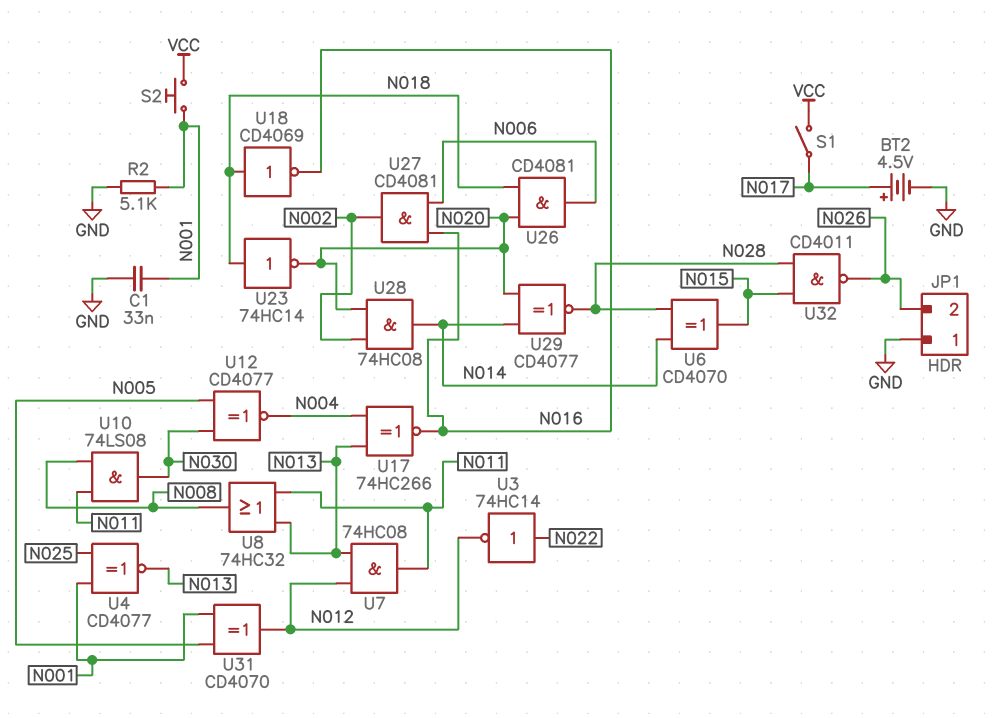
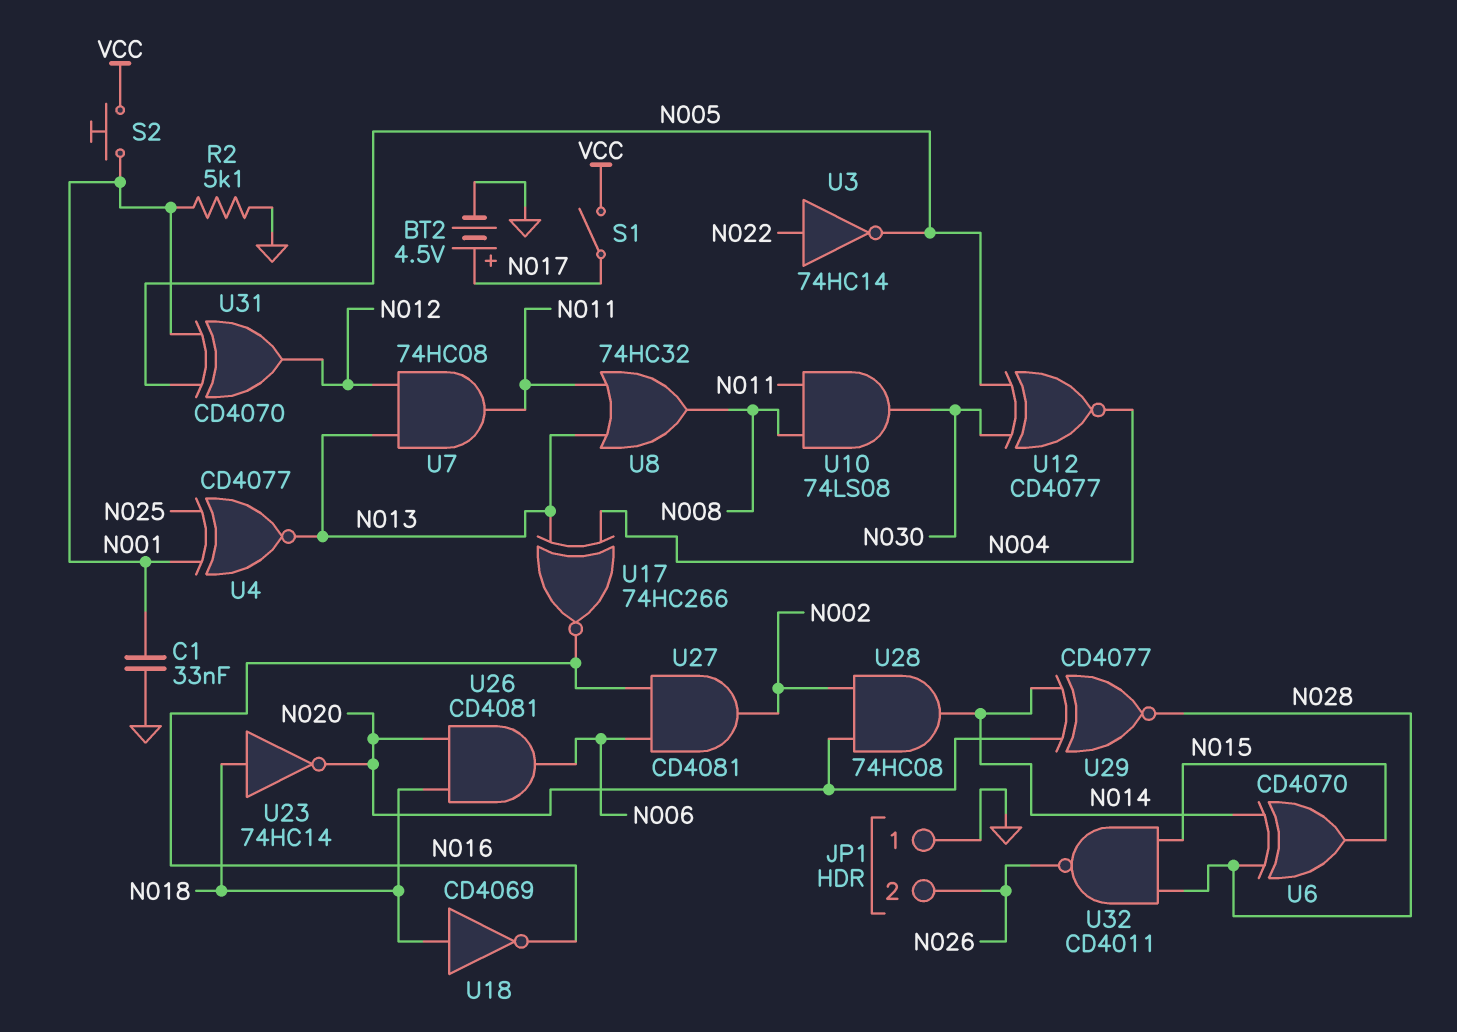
U3: NOT 74HC14 (in N022, out N012) -> NOT 74HC14 (in N022, out N005)

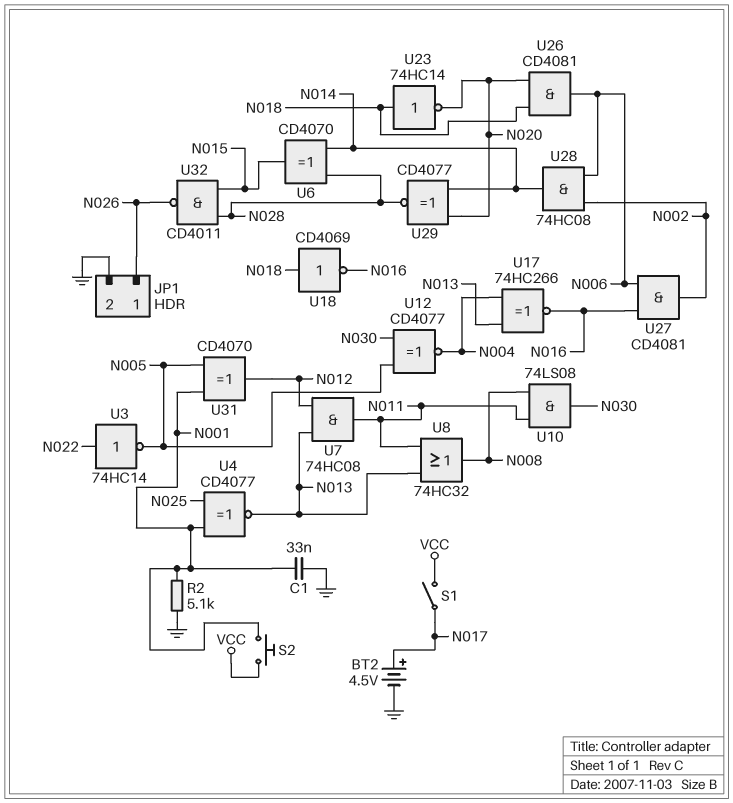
JP1 pin 1: GND -> N026
JP1 pin 2: N026 -> GND
U28: AND 74HC08 (in N002, in N020, out N014) -> AND 74HC08 (in N002, in N006, out N014)

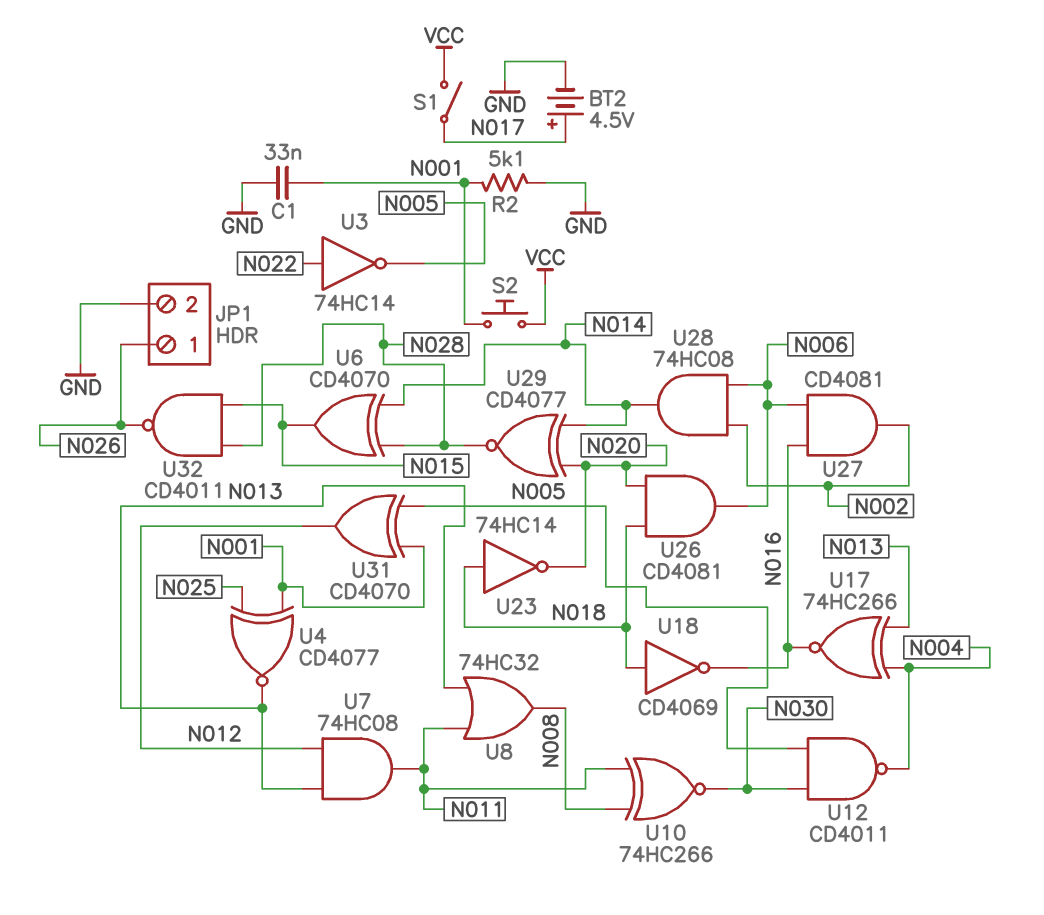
U10: AND 74LS08 (in N008, in N011, out N030) -> XNOR 74HC266 (in N008, in N011, out N030)
U12: XNOR CD4077 (in N005, in N030, out N004) -> NAND CD4011 (in N005, in N030, out N004)

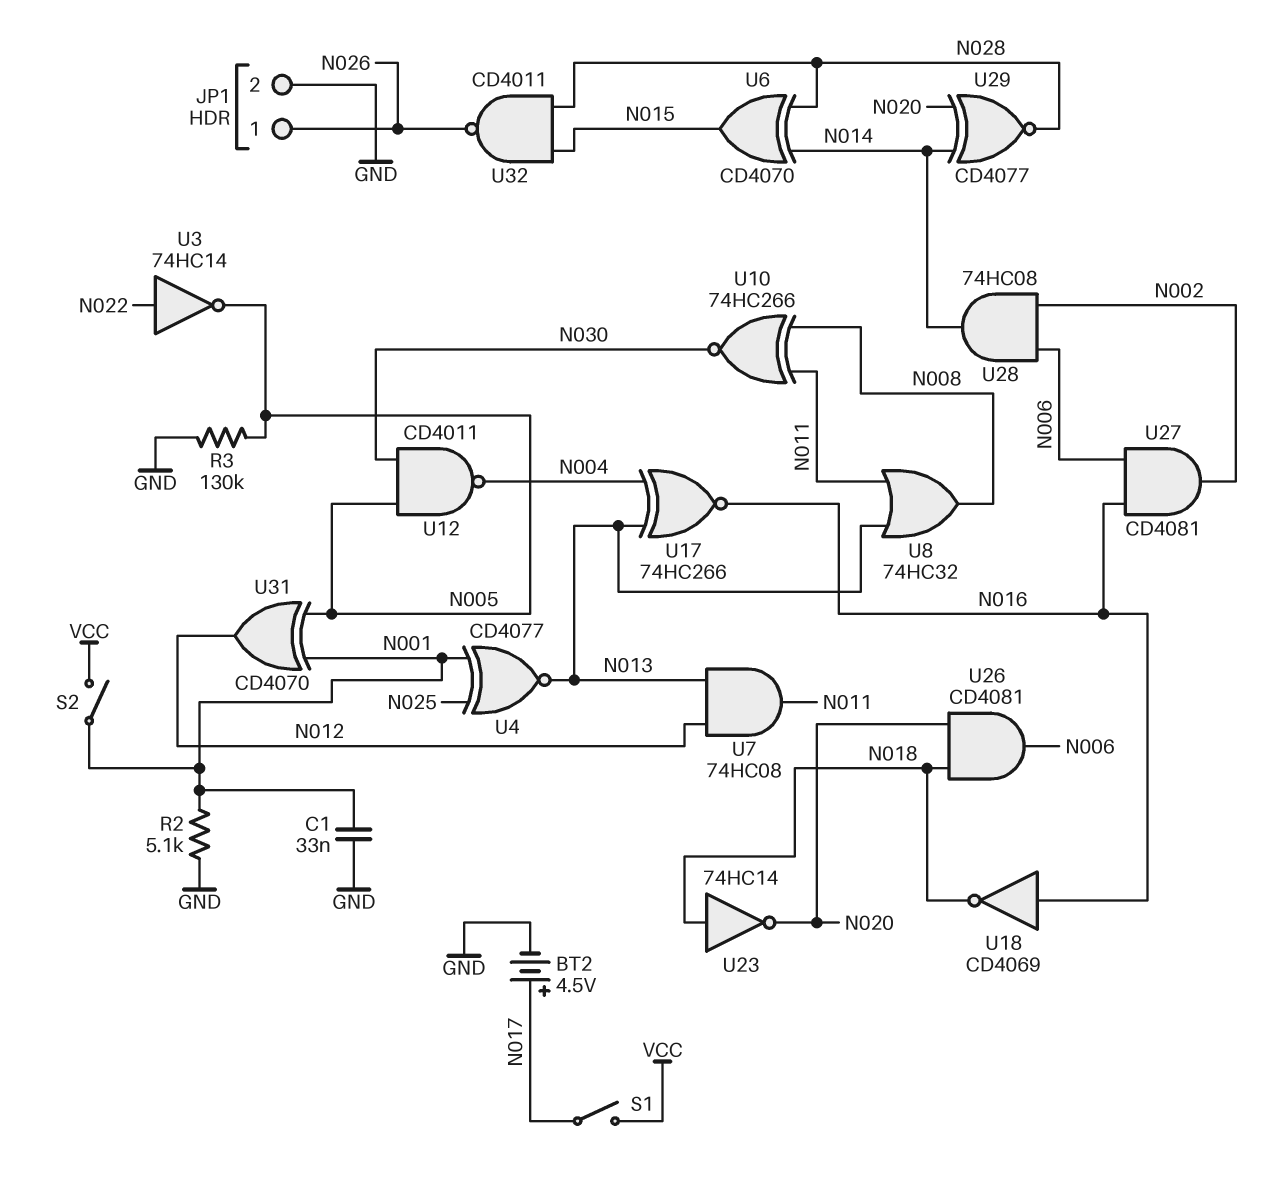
R3: none -> 130k (GND, N005)
S2: button (N001, VCC) -> switch (N001, VCC)
U18: NOT CD4069 (in N018, out N016) -> NOT CD4069 (in N016, out N018)

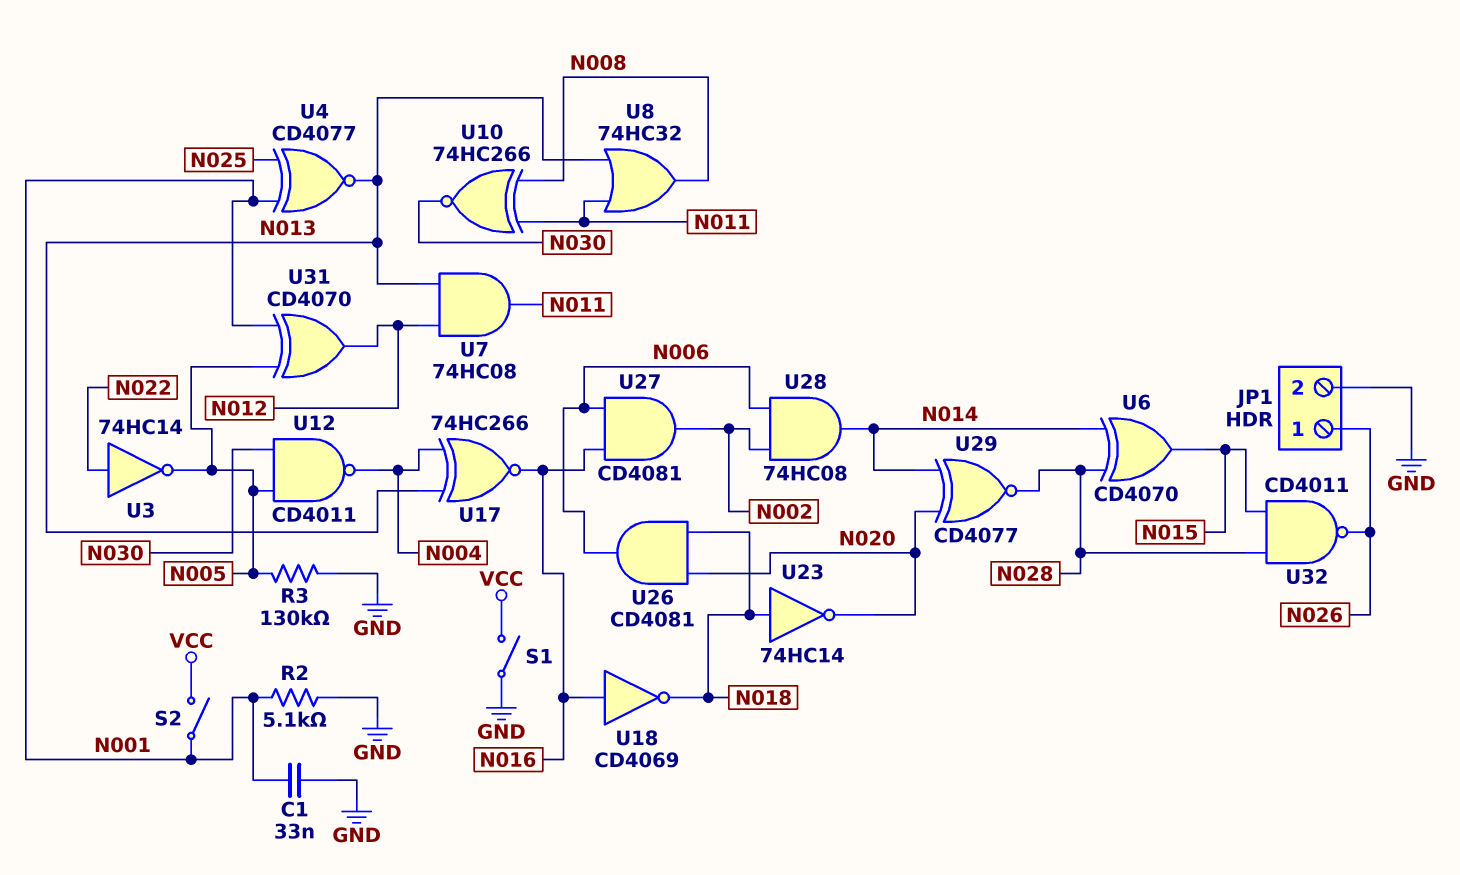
BT2: 4.5V (plus N017, minus GND) -> none
S1: switch (N017, VCC) -> switch (GND, VCC)

